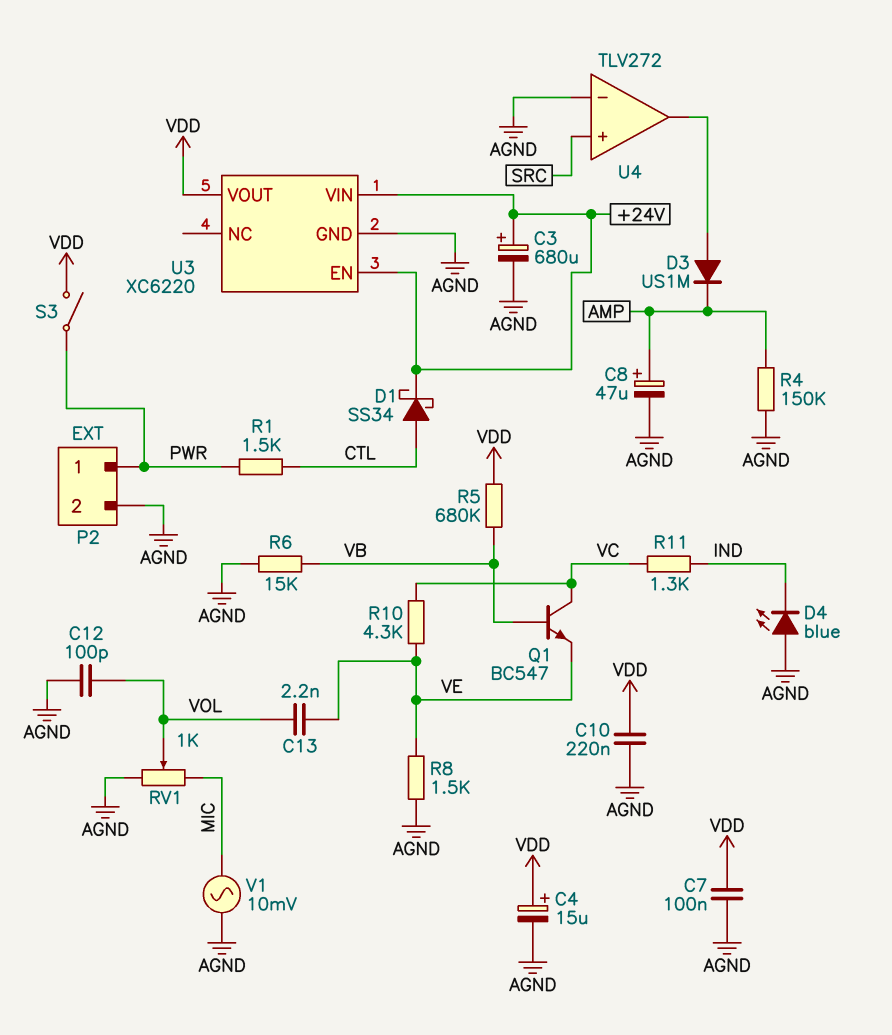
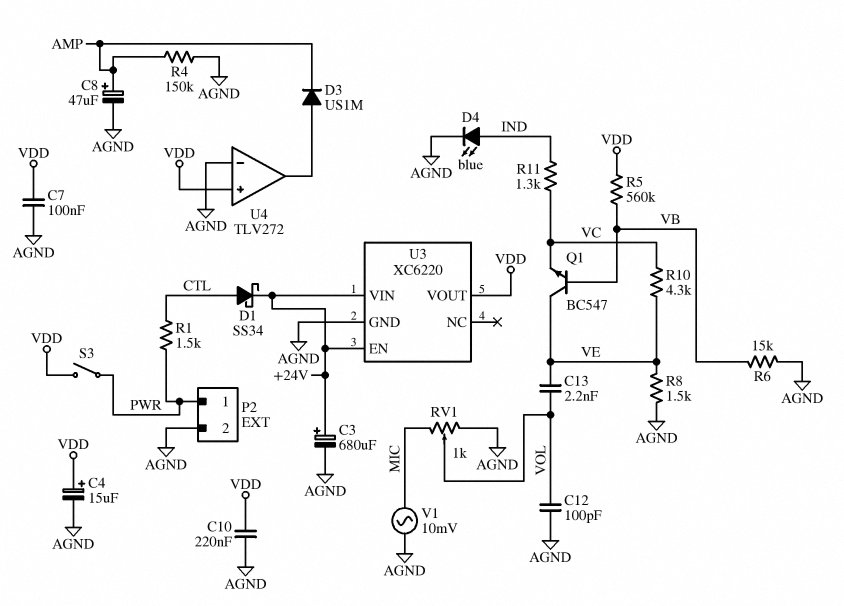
D4: LED blue (A AGND, K IND) -> LED blue (A IND, K AGND)
Q1: NPN BC547 (B VB, C VC, E VE) -> NPN BC547 (B VB, C VE, E VC)
R5: 680k (VB, VDD) -> 560k (VB, VDD)
U4 pin in+: SRC -> VDD

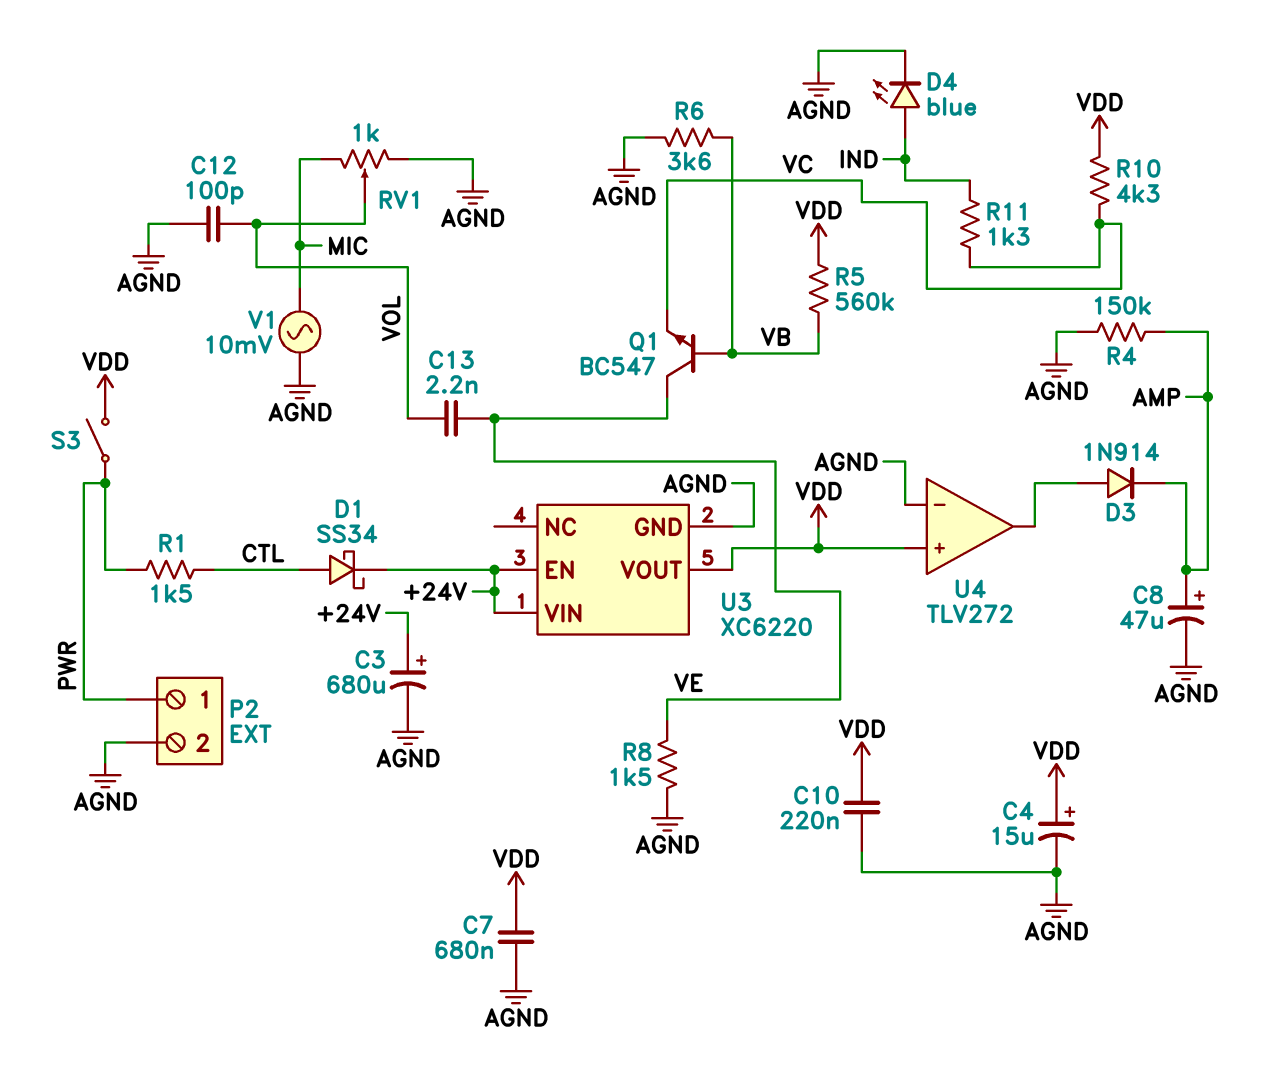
C7: 100nF (AGND, VDD) -> 680nF (AGND, VDD)
D3: diode US1M (A U4/out, K AMP) -> diode 1N914 (A U4/out, K AMP)
R6: 15k (AGND, VB) -> 3.6k (AGND, VB)
R10: 4.3k (VC, VE) -> 4.3k (VC, VDD)

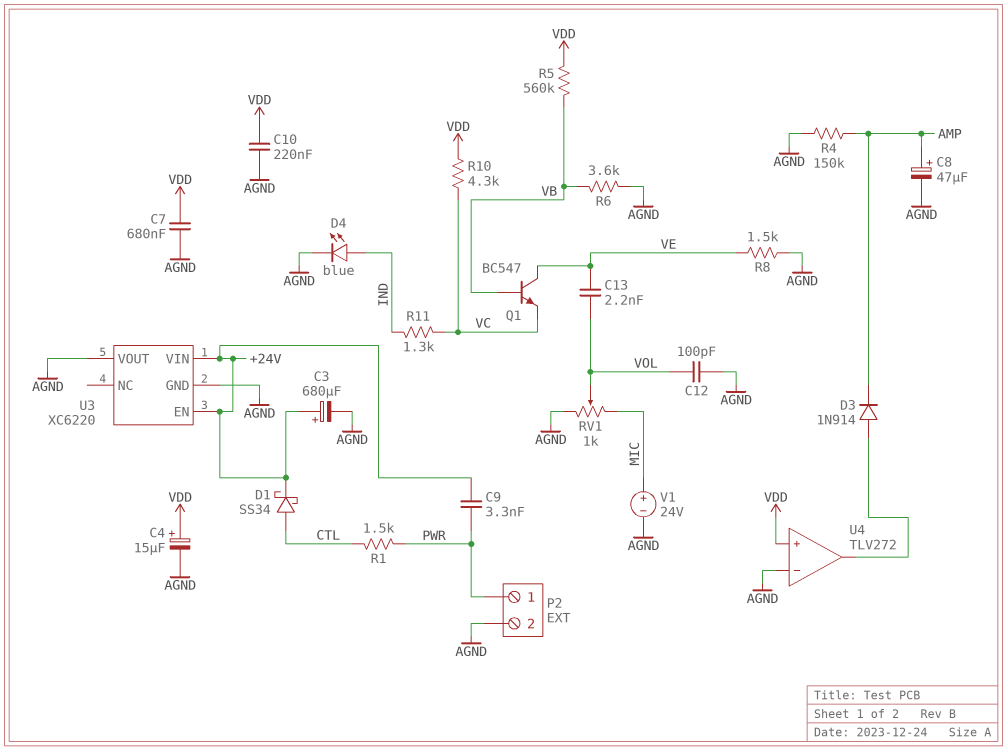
C9: none -> 3.3nF (+24V, PWR)
S3: switch (PWR, VDD) -> none
U3 pin VOUT: VDD -> AGND
V1: AC 10mV (AGND, MIC) -> 24V (plus MIC, minus AGND)

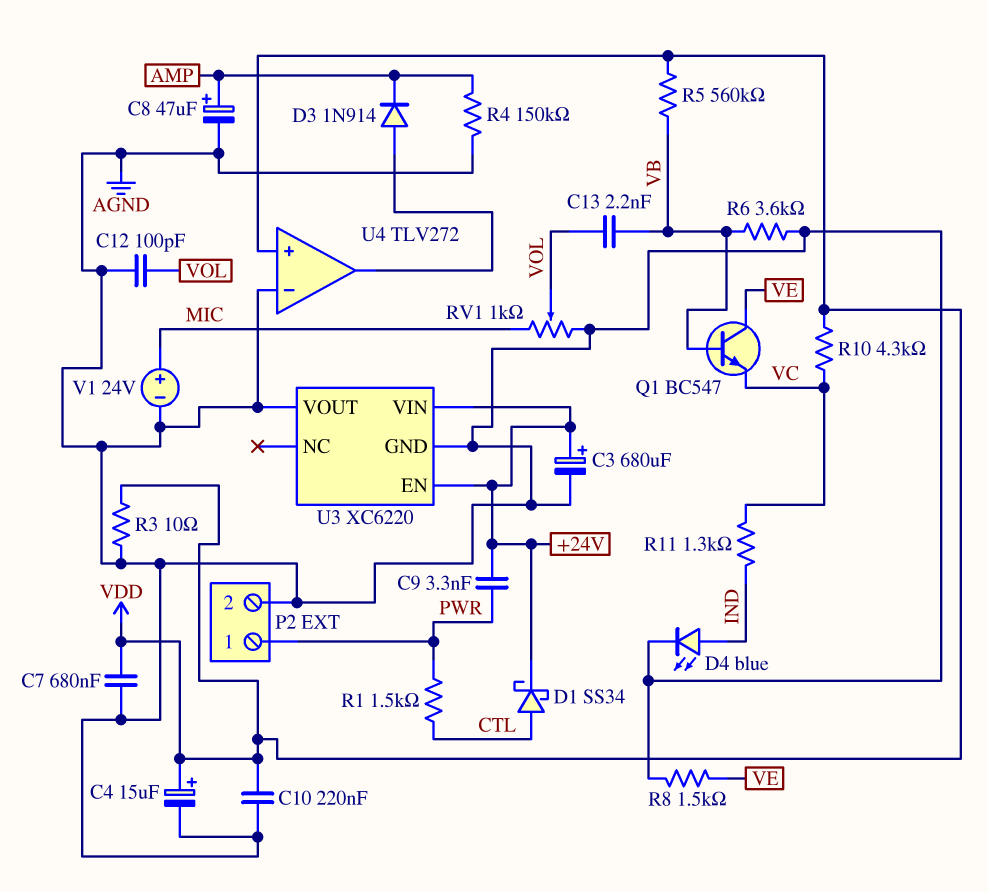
C13: 2.2nF (VE, VOL) -> 2.2nF (VB, VOL)
R3: none -> 10 (AGND, VDD)

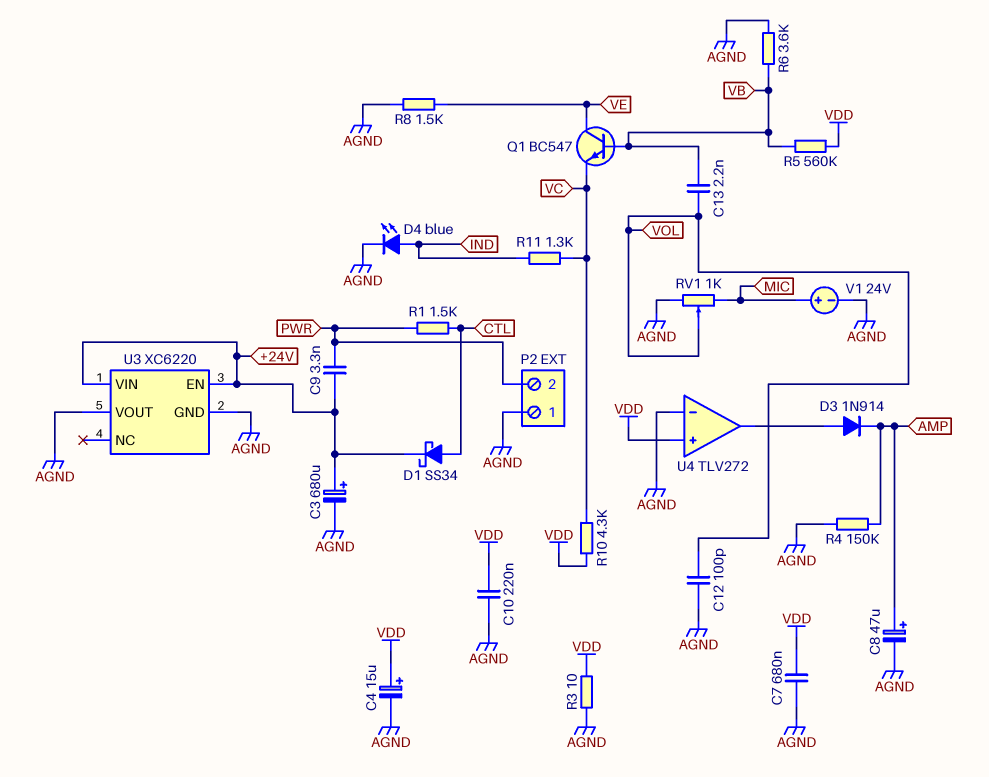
P2 pin 1: PWR -> AGND
P2 pin 2: AGND -> PWR

